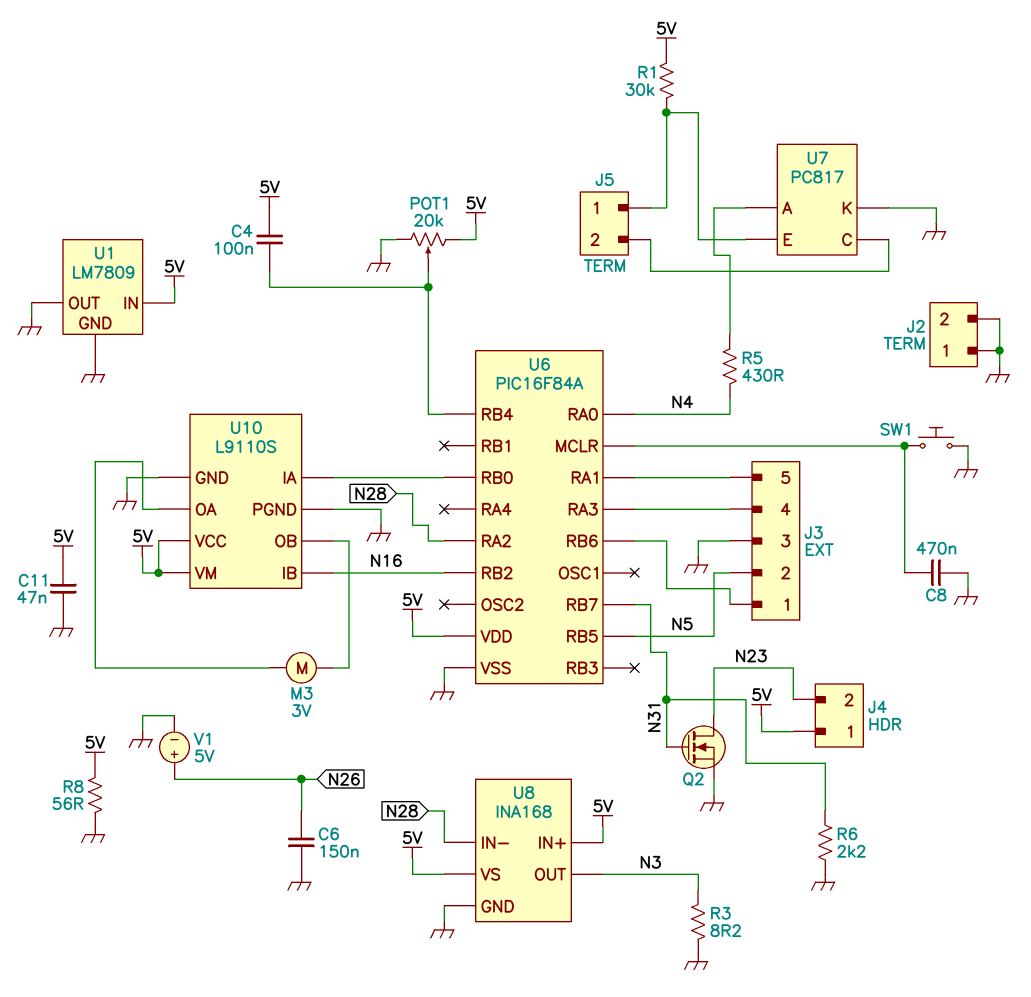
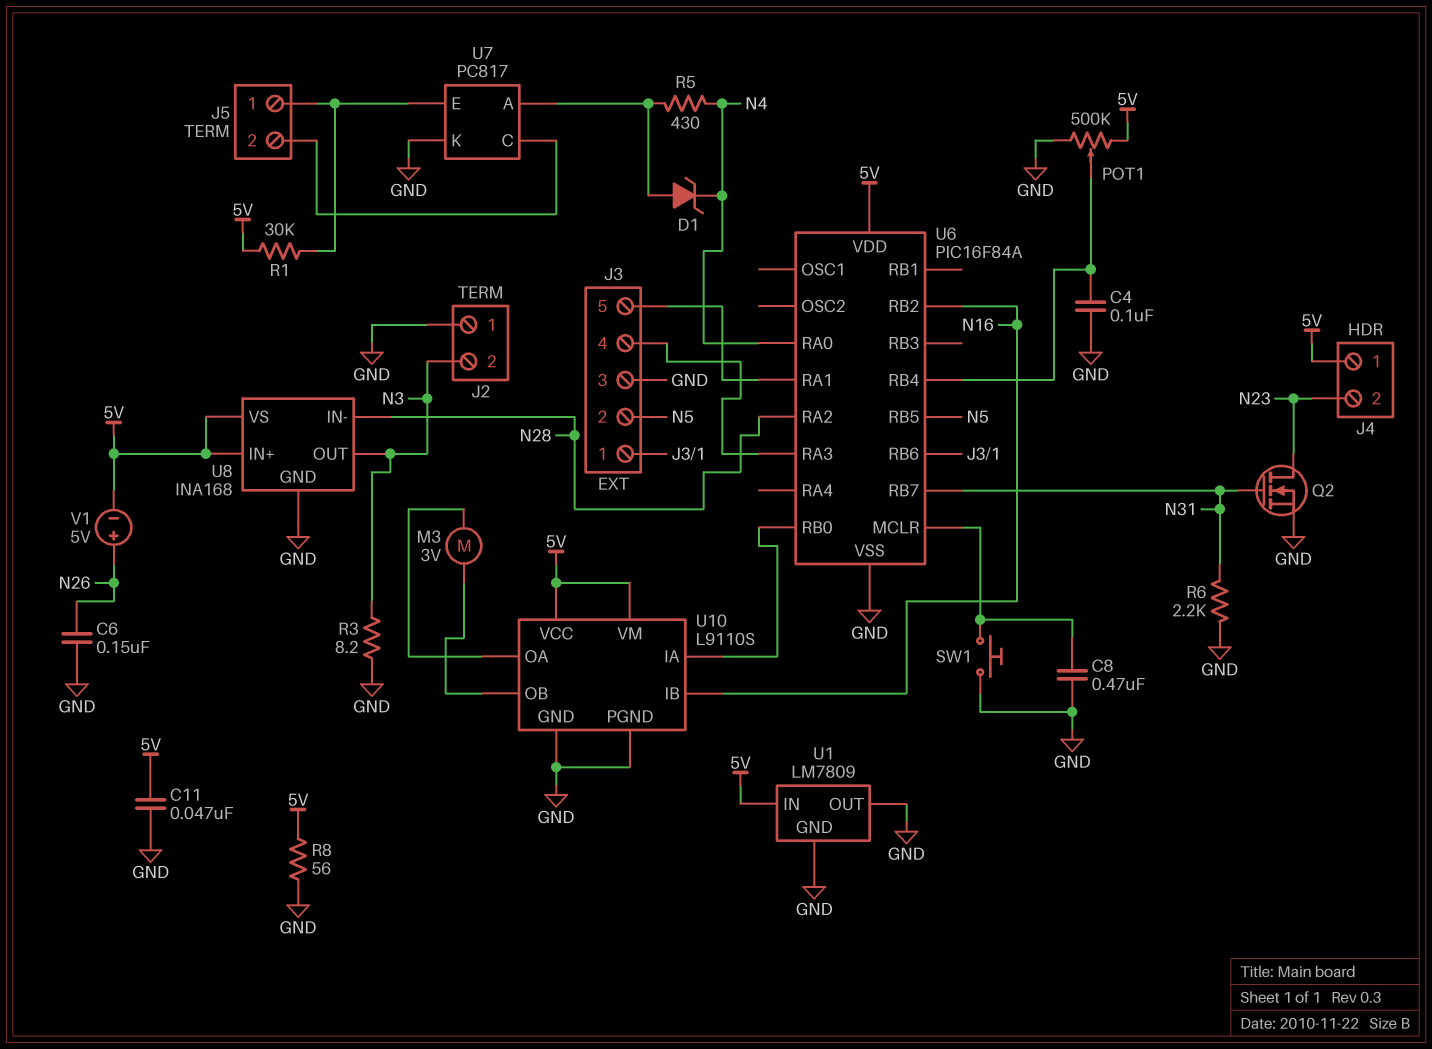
C4: 100nF (5V, U6/RB4) -> 100nF (GND, U6/RB4)
D1: none -> zener (A U7/A, K N4)
J2 pin 2: GND -> N3
POT1: 20k (5V, GND, wiper U6/RB4) -> 500k (5V, GND, wiper U6/RB4)
V1: 5V (plus N26, minus GND) -> 5V (plus N26, minus 5V)

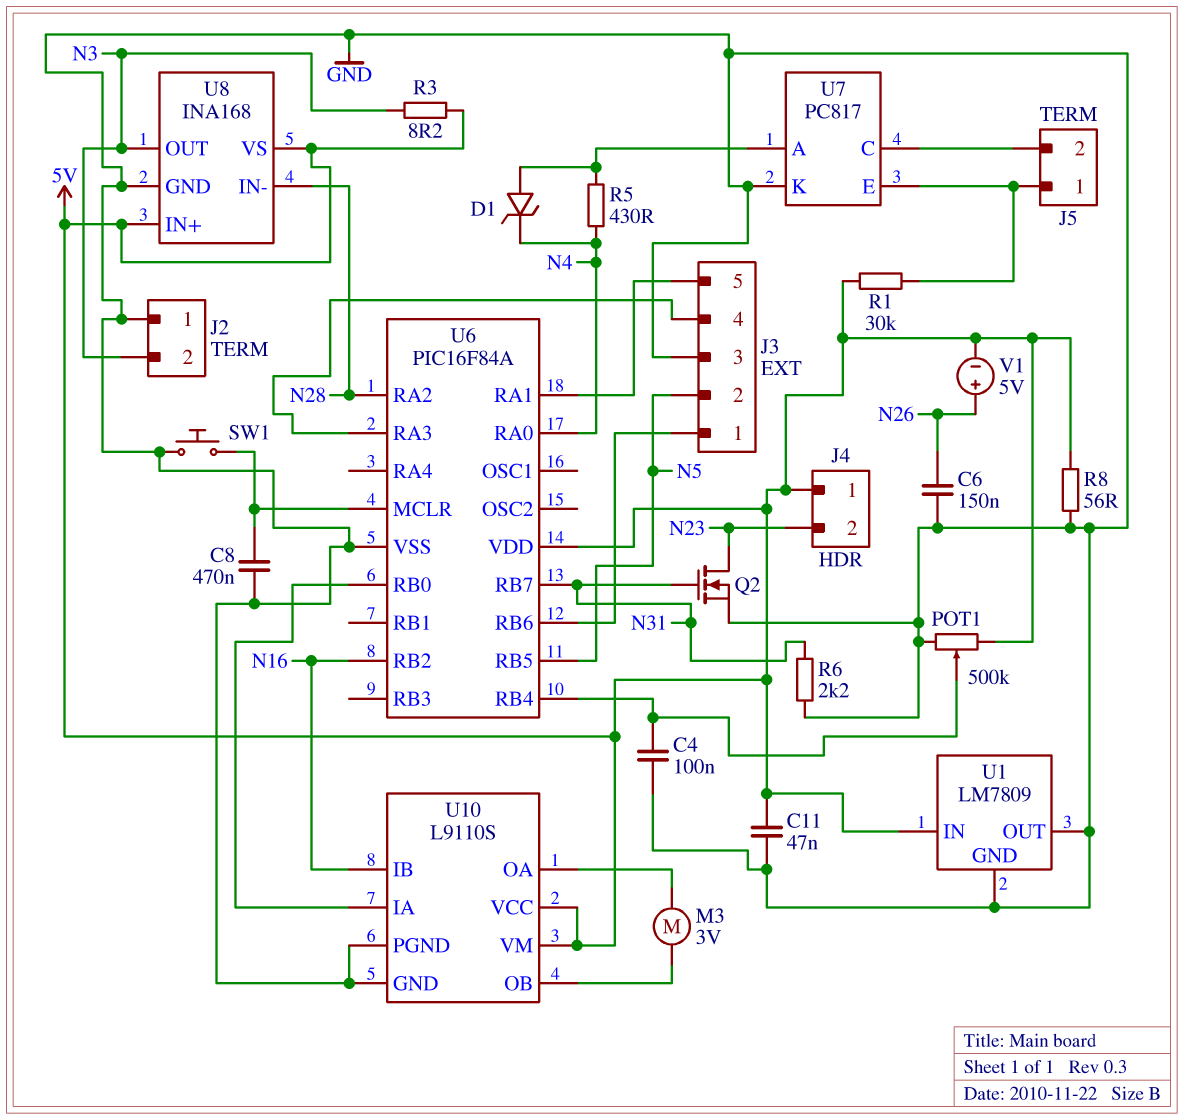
R3: 8.2 (GND, N3) -> 8.2 (5V, N3)

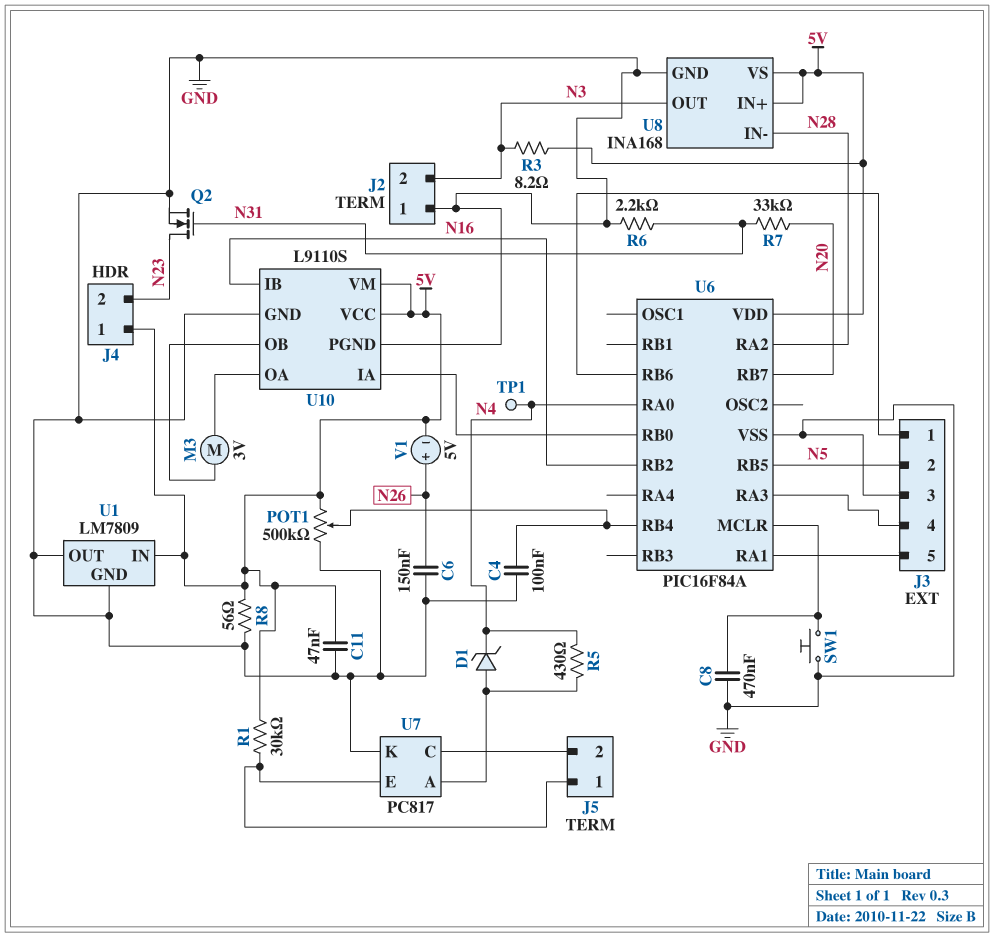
R7: none -> 33k (N20, N31)
TP1: none -> test point (N4)
U6 pin RB7: N31 -> N20

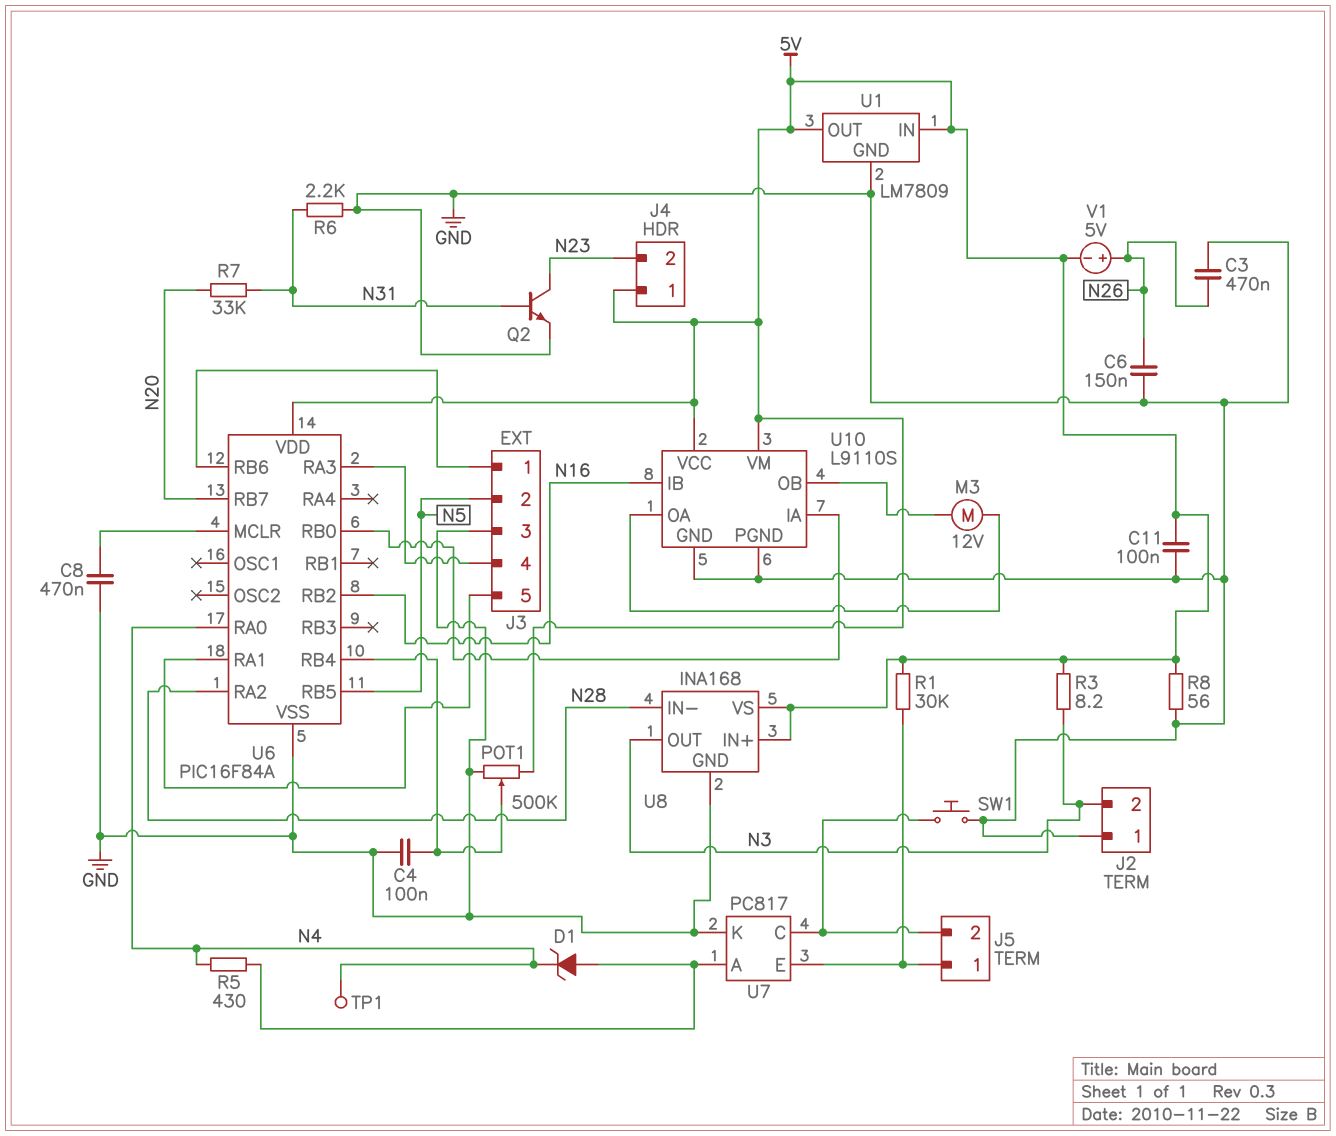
C3: none -> 470nF (GND, N26)
C11: 47nF (5V, GND) -> 100nF (5V, GND)
M3: motor 3V (U10/OA, U10/OB) -> motor 12V (U10/OA, U10/OB)
Q2: NMOS (G N31, D N23, S GND) -> NPN (B N31, C N23, E GND)
SW1: button (GND, U6/MCLR) -> button (GND, J5/2)
U1 pin OUT: GND -> 5V

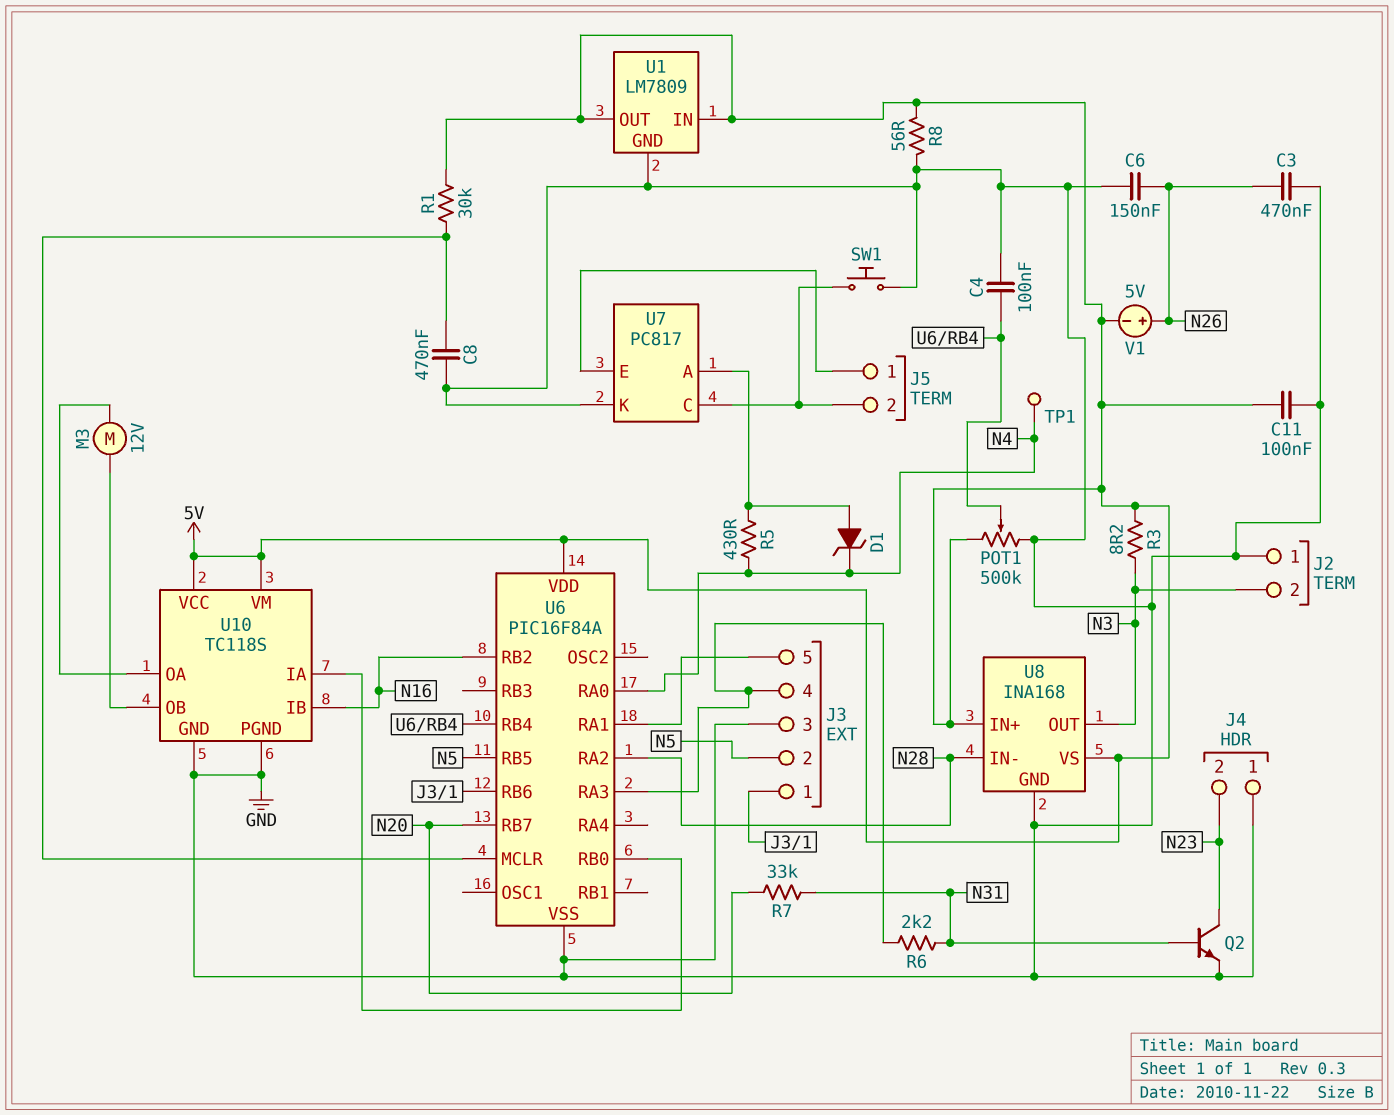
J4 pin 1: 5V -> GND
R1: 30k (5V, J5/1) -> 30k (5V, U6/MCLR)
R6: 2.2k (GND, N31) -> 2.2k (J3/4, N31)
U10: L9110S -> TC118S

